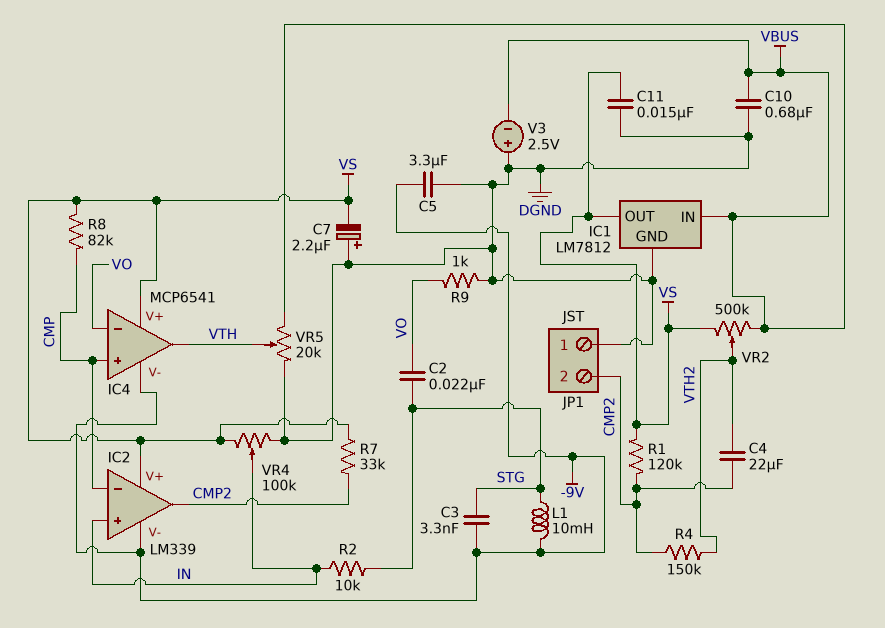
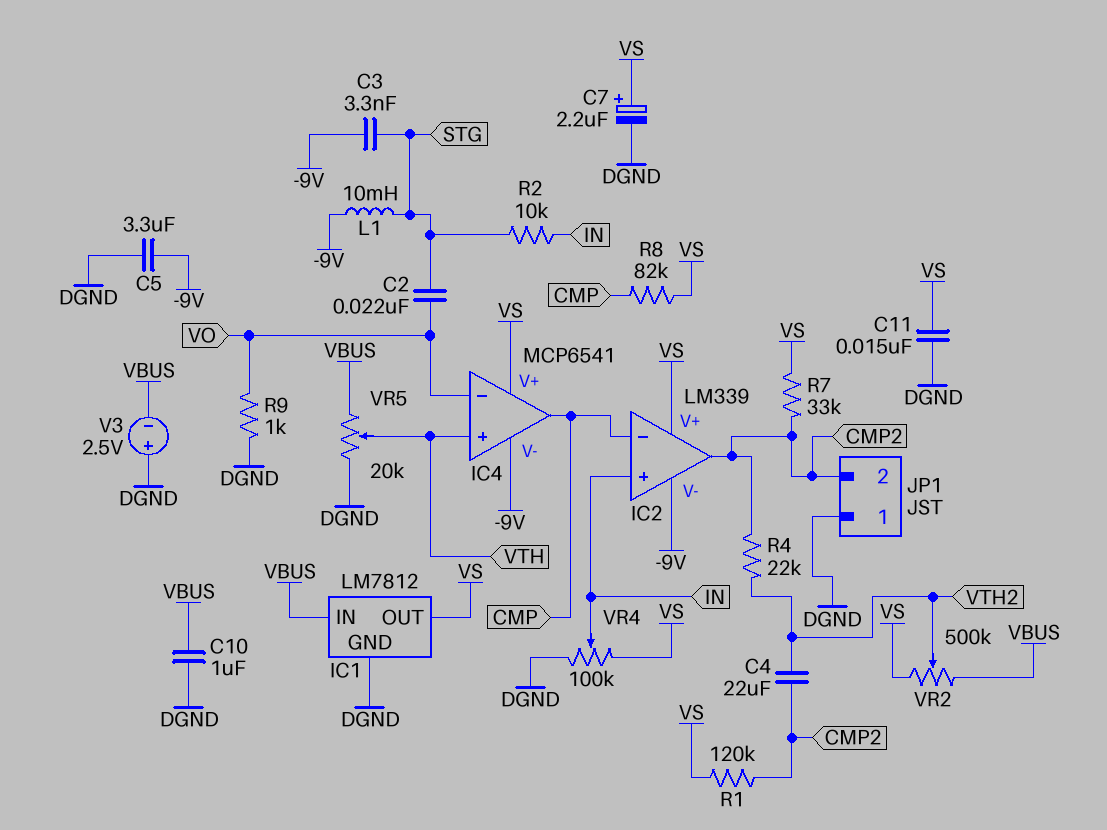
C7: 2.2uF (plus DGND, minus VS) -> 2.2uF (plus VS, minus DGND)
C10: 680nF (DGND, VBUS) -> 1uF (DGND, VBUS)
IC4 pin in+: CMP -> VTH
IC4 pin out: VTH -> CMP
R4: 150k (CMP2, VTH2) -> 22k (CMP2, VTH2)

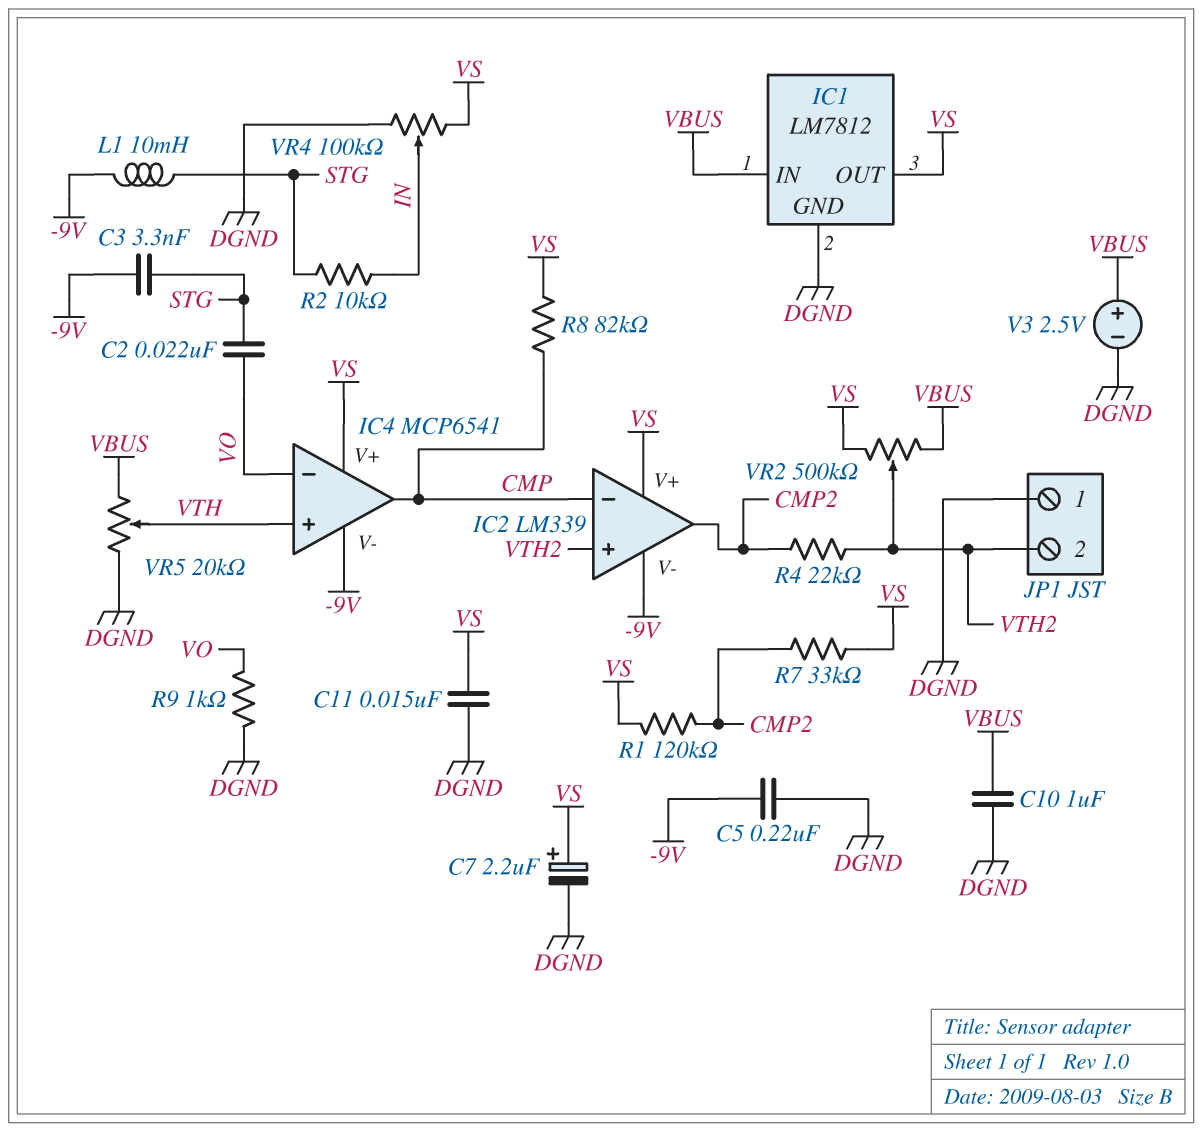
C4: 22uF (CMP2, VTH2) -> none
C5: 3.3uF (-9V, DGND) -> 220nF (-9V, DGND)
IC2 pin in+: IN -> VTH2
JP1 pin 2: CMP2 -> VTH2
V3: 2.5V (plus DGND, minus VBUS) -> 2.5V (plus VBUS, minus DGND)

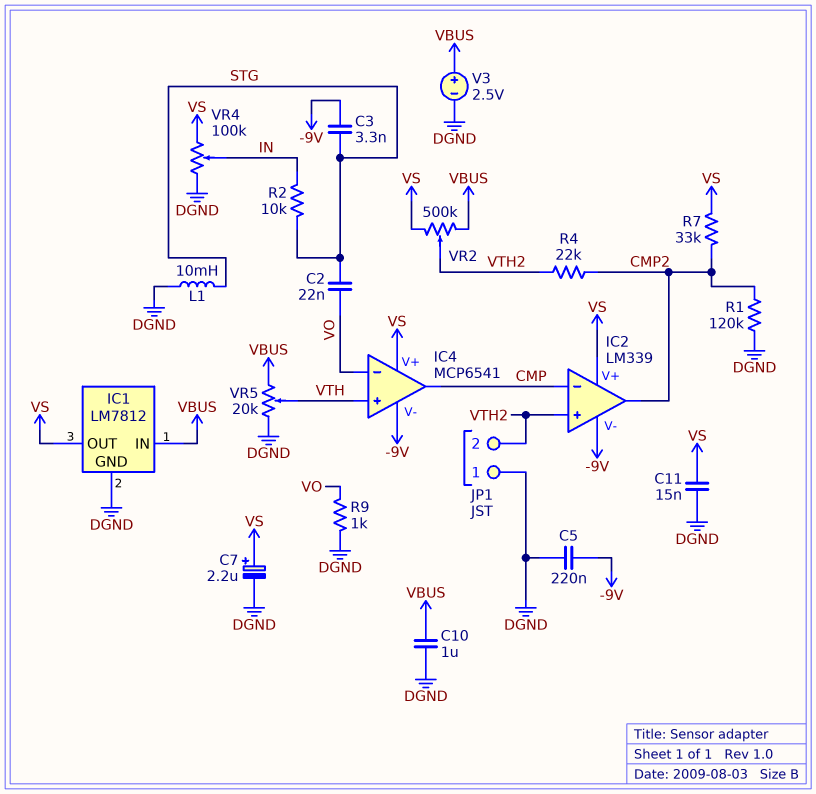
L1: 10mH (-9V, STG) -> 10mH (DGND, STG)
R1: 120k (CMP2, VS) -> 120k (CMP2, DGND)
R8: 82k (CMP, VS) -> none

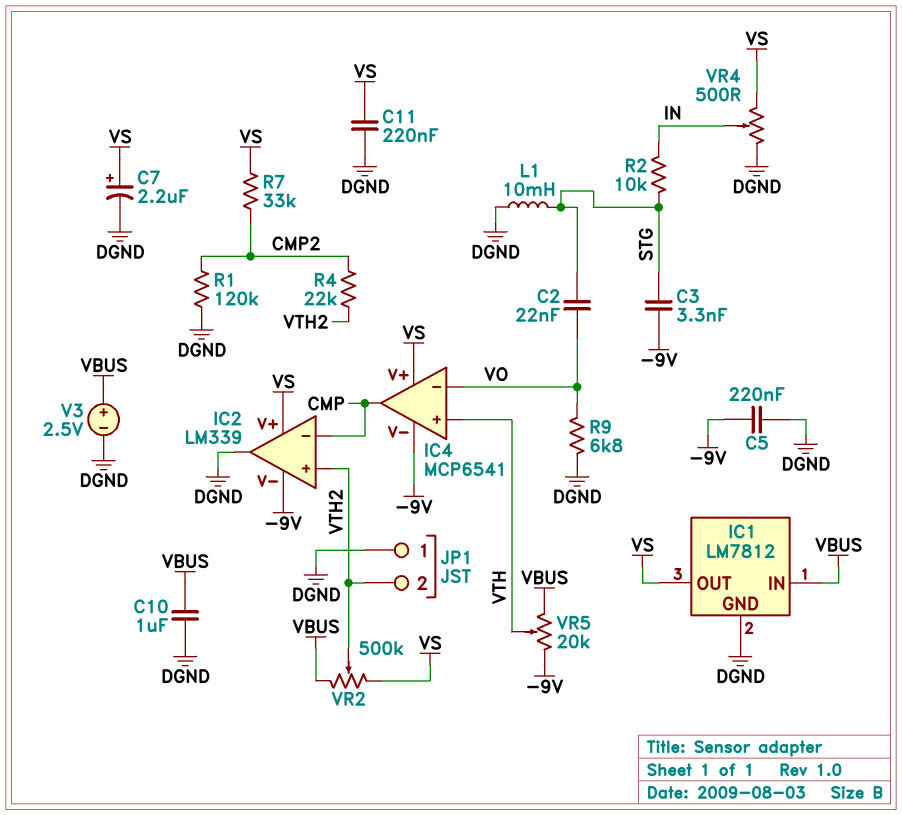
C11: 15nF (DGND, VS) -> 220nF (DGND, VS)
IC2 pin out: CMP2 -> DGND
R9: 1k (DGND, VO) -> 6.8k (DGND, VO)
VR4: 100k (DGND, VS, wiper IN) -> 500 (DGND, VS, wiper IN)
VR5: 20k (DGND, VBUS, wiper VTH) -> 20k (-9V, VBUS, wiper VTH)

